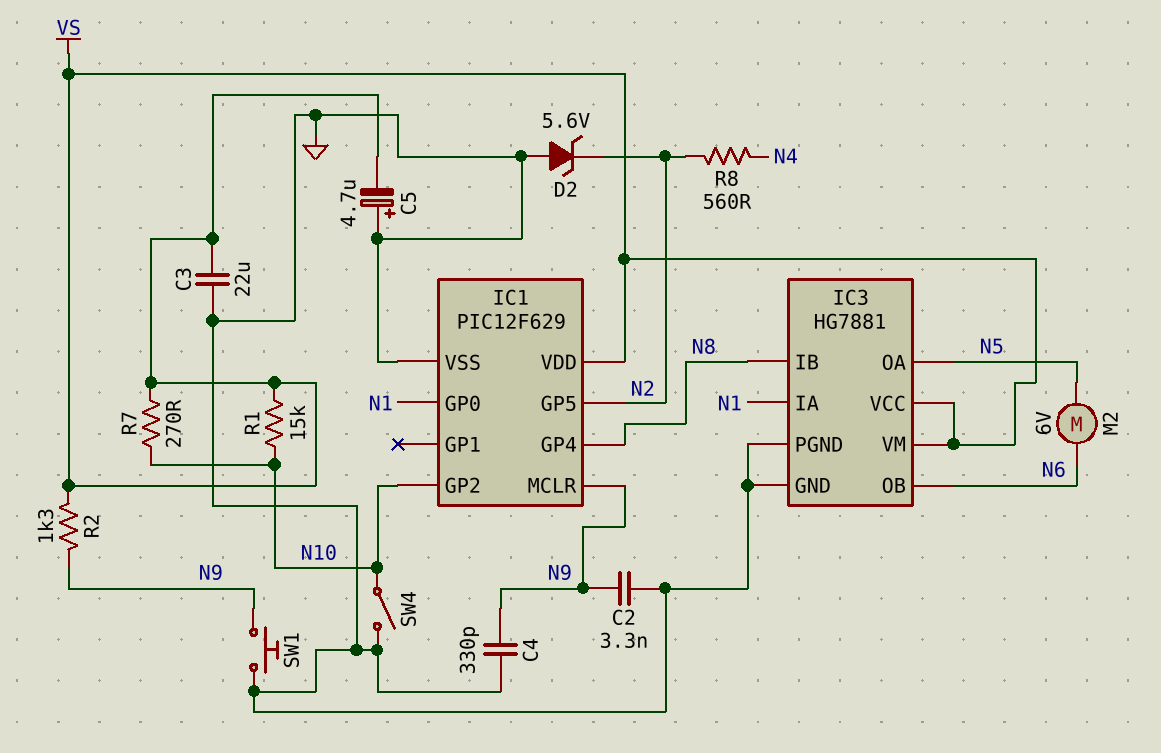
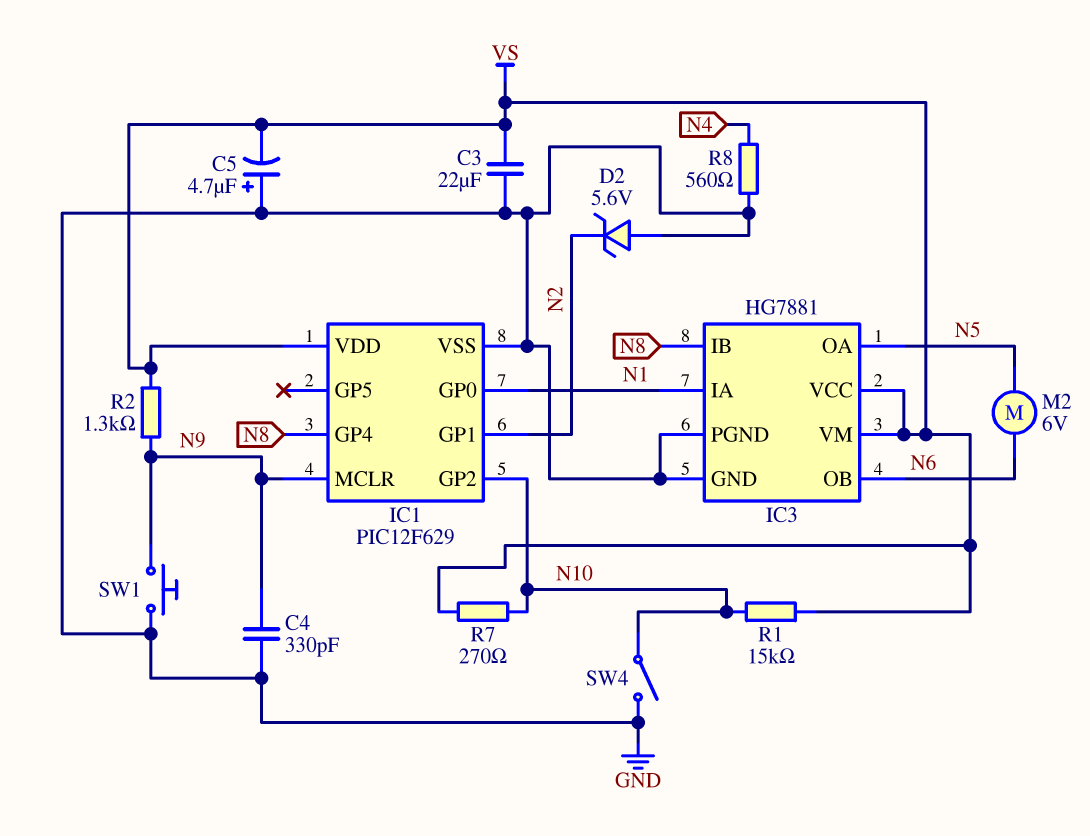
C2: 3.3nF (GND, N9) -> none
IC1 pin GP1: none -> N2
IC1 pin GP5: N2 -> none
R8: 560 (N2, N4) -> 560 (GND, N4)

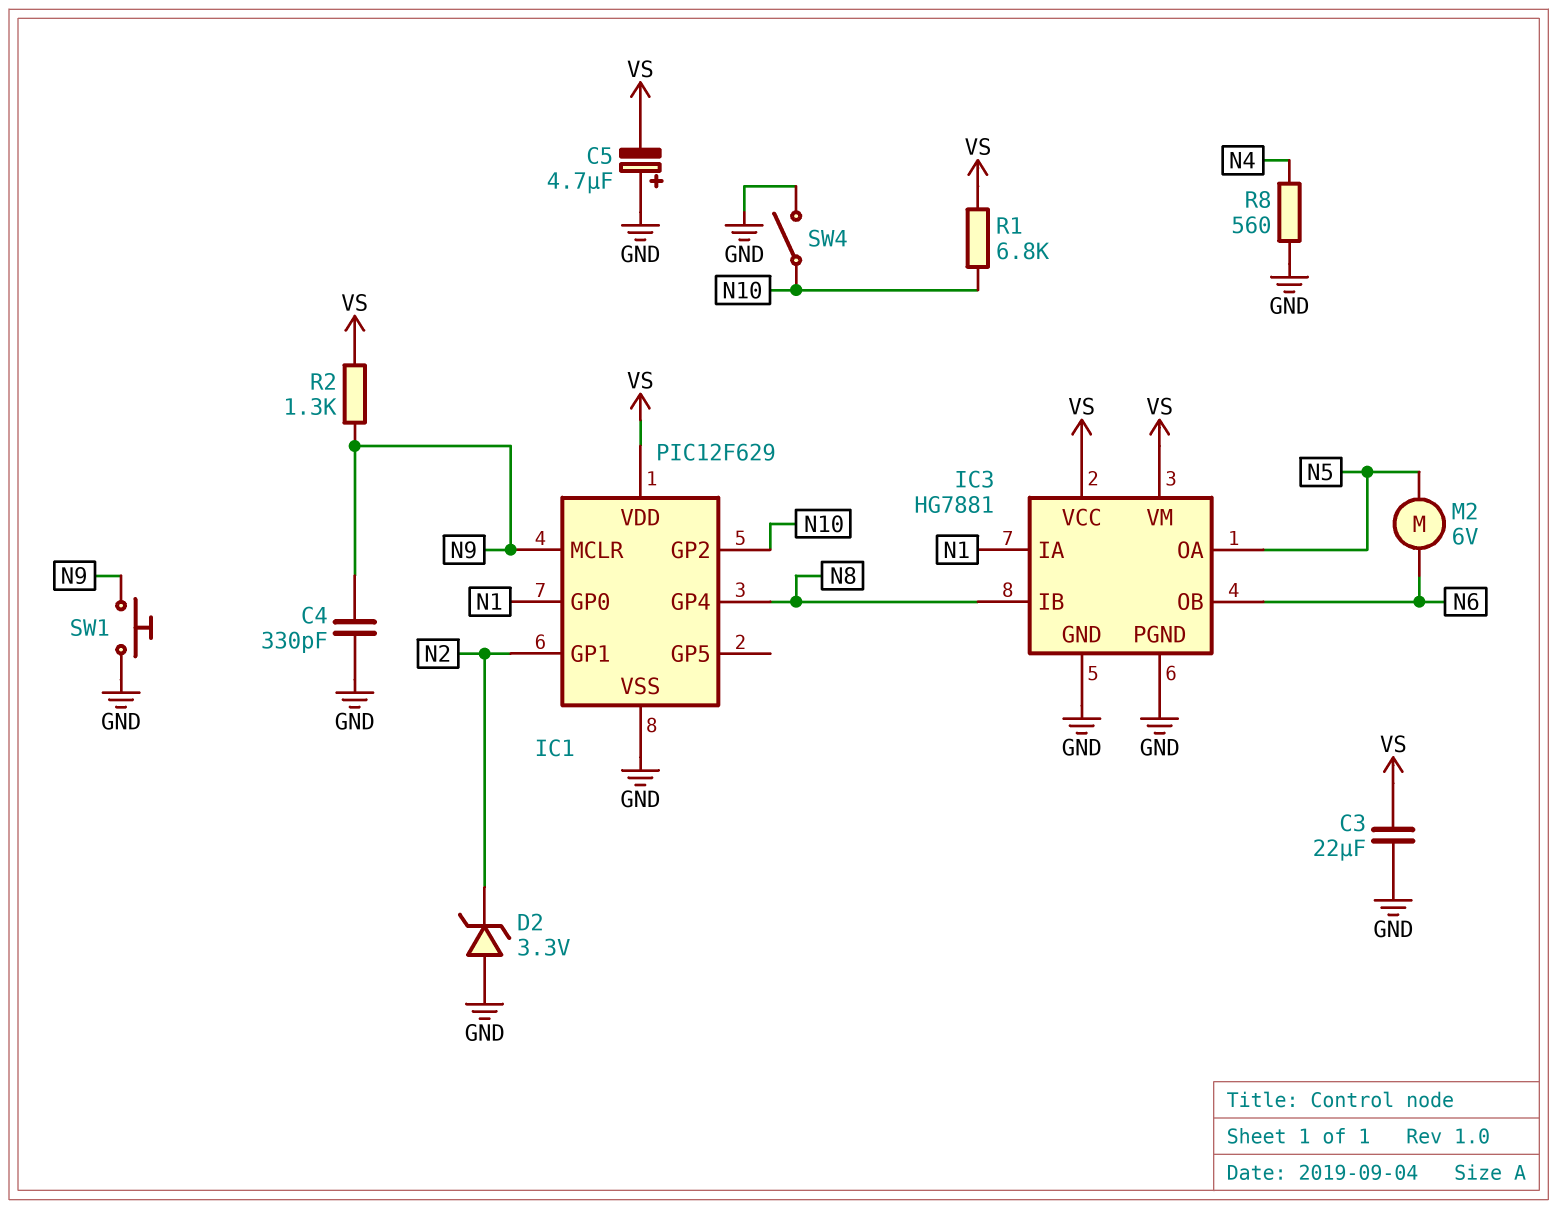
D2: zener 5.6V (A GND, K N2) -> zener 3.3V (A GND, K N2)
R1: 15k (N10, VS) -> 6.8k (N10, VS)
R7: 270 (N10, VS) -> none

